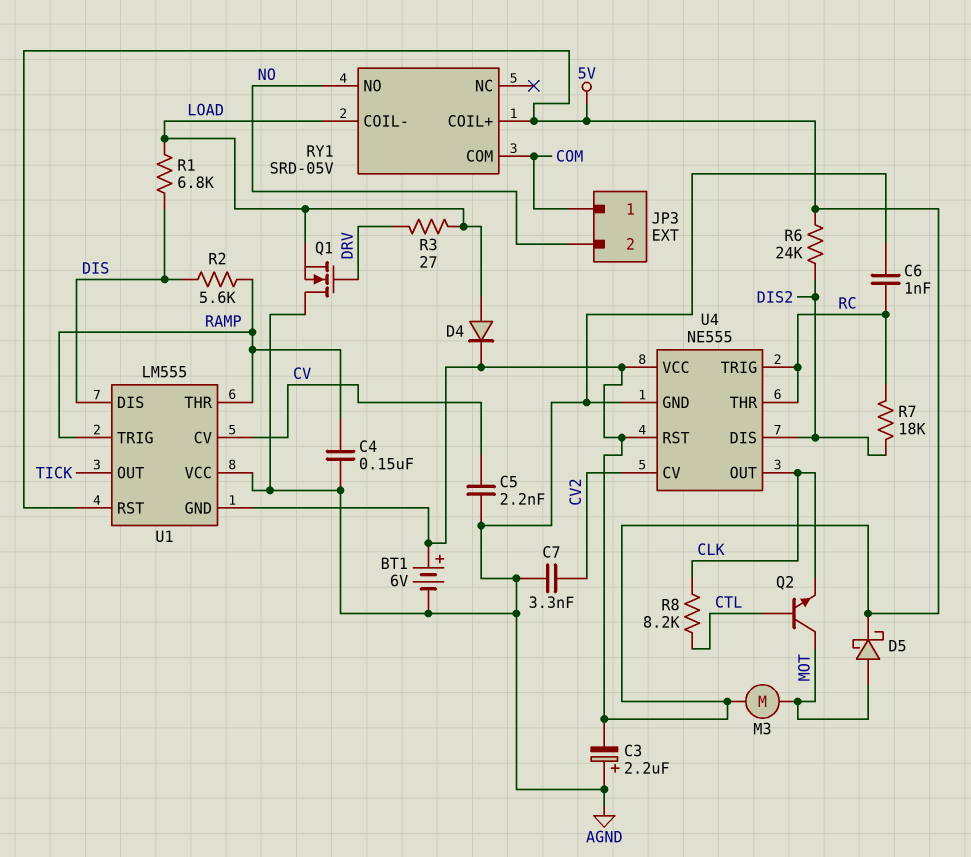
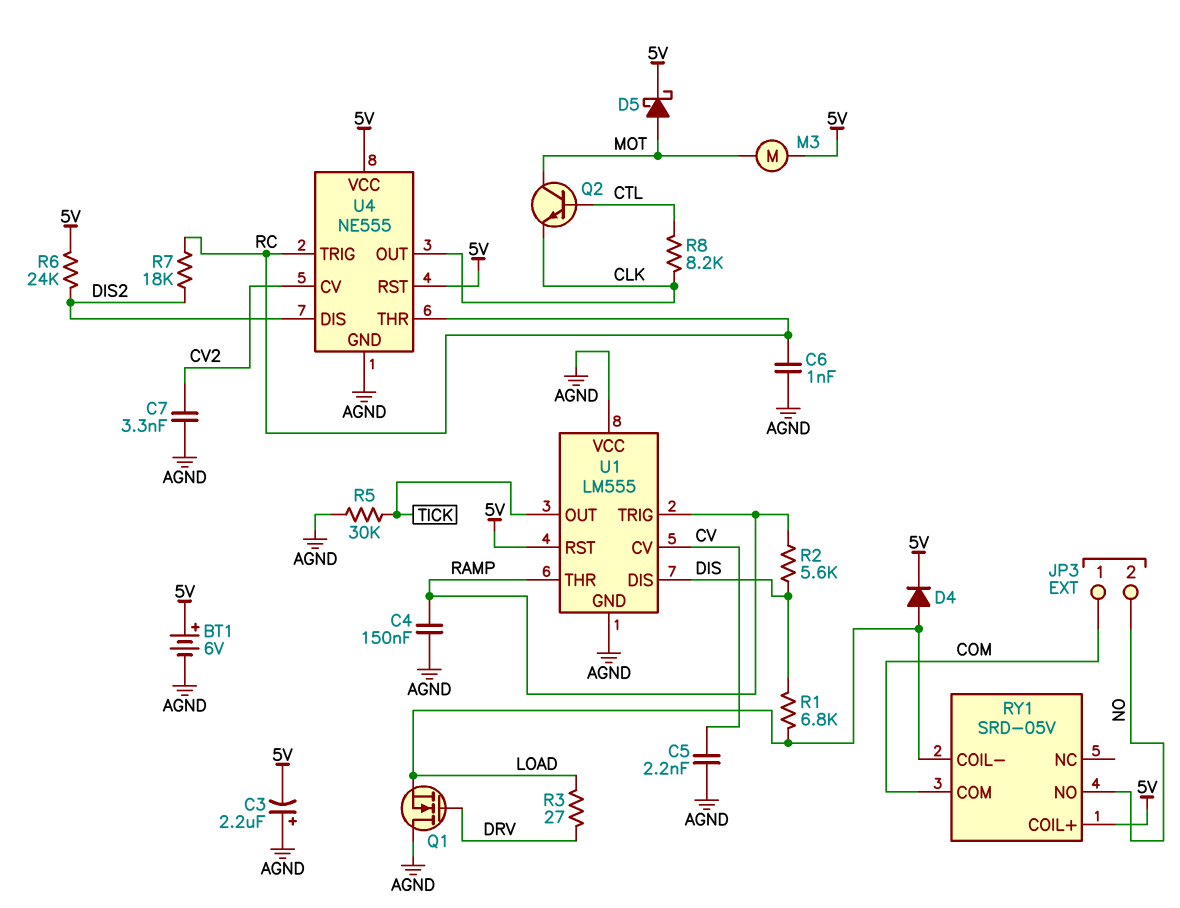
R5: none -> 30k (AGND, TICK)
U1 pin GND: 5V -> AGND

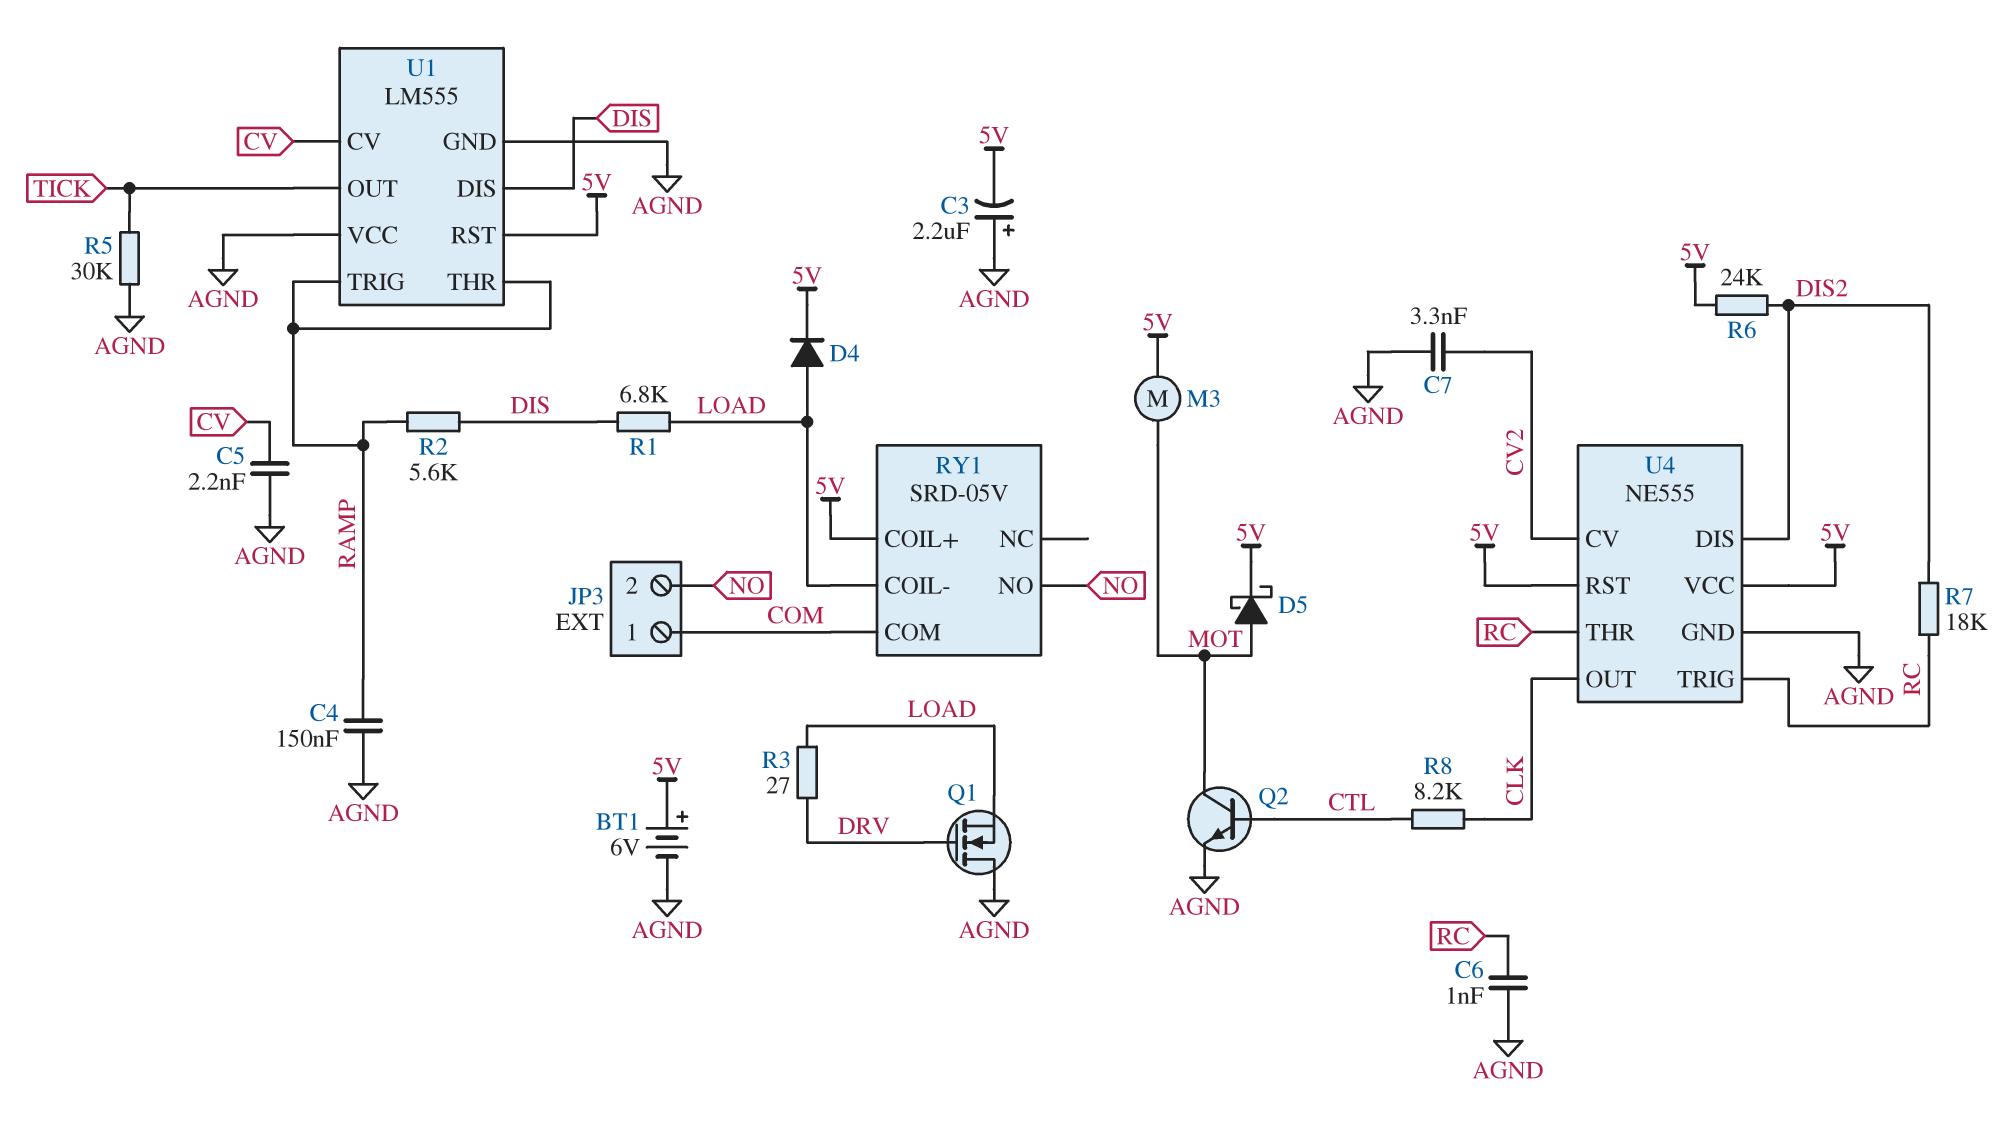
Q2: NPN (B CTL, C MOT, E CLK) -> NPN (B CTL, C MOT, E AGND)

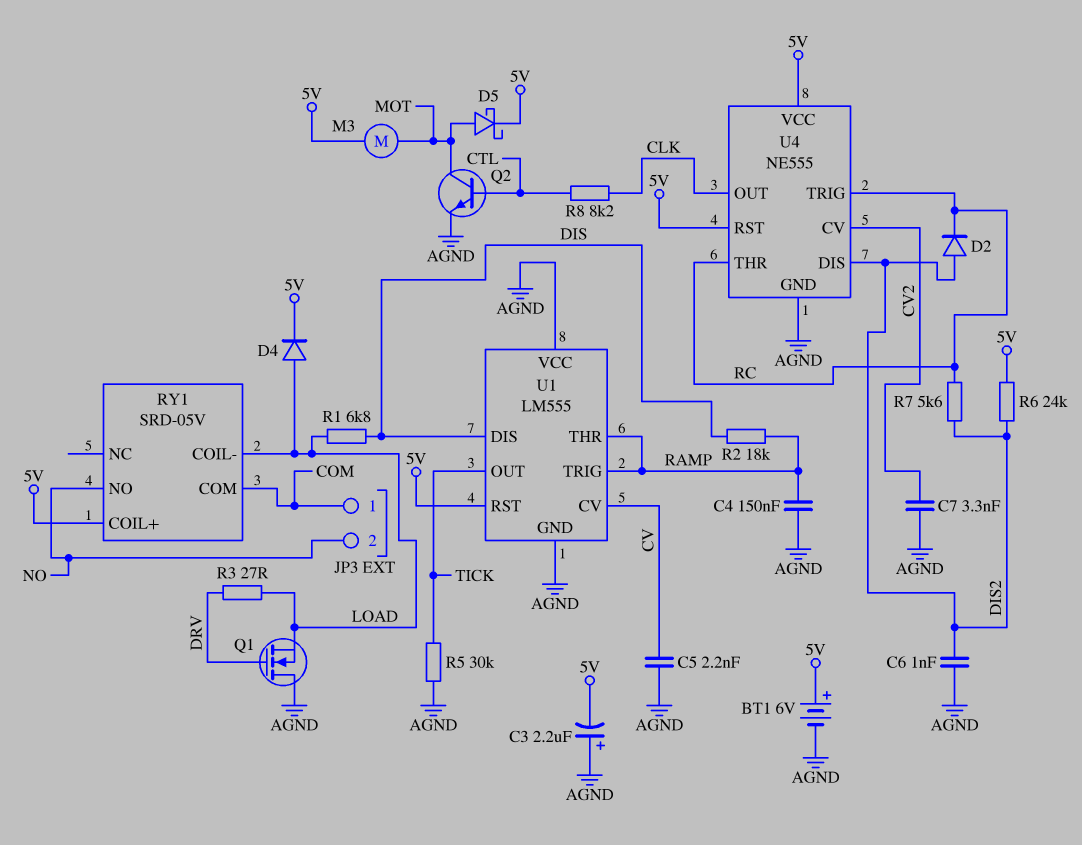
C6: 1nF (AGND, RC) -> 1nF (AGND, DIS2)
D2: none -> diode (A DIS2, K RC)
R2: 5.6k (DIS, RAMP) -> 18k (DIS, RAMP)
R7: 18k (DIS2, RC) -> 5.6k (DIS2, RC)

